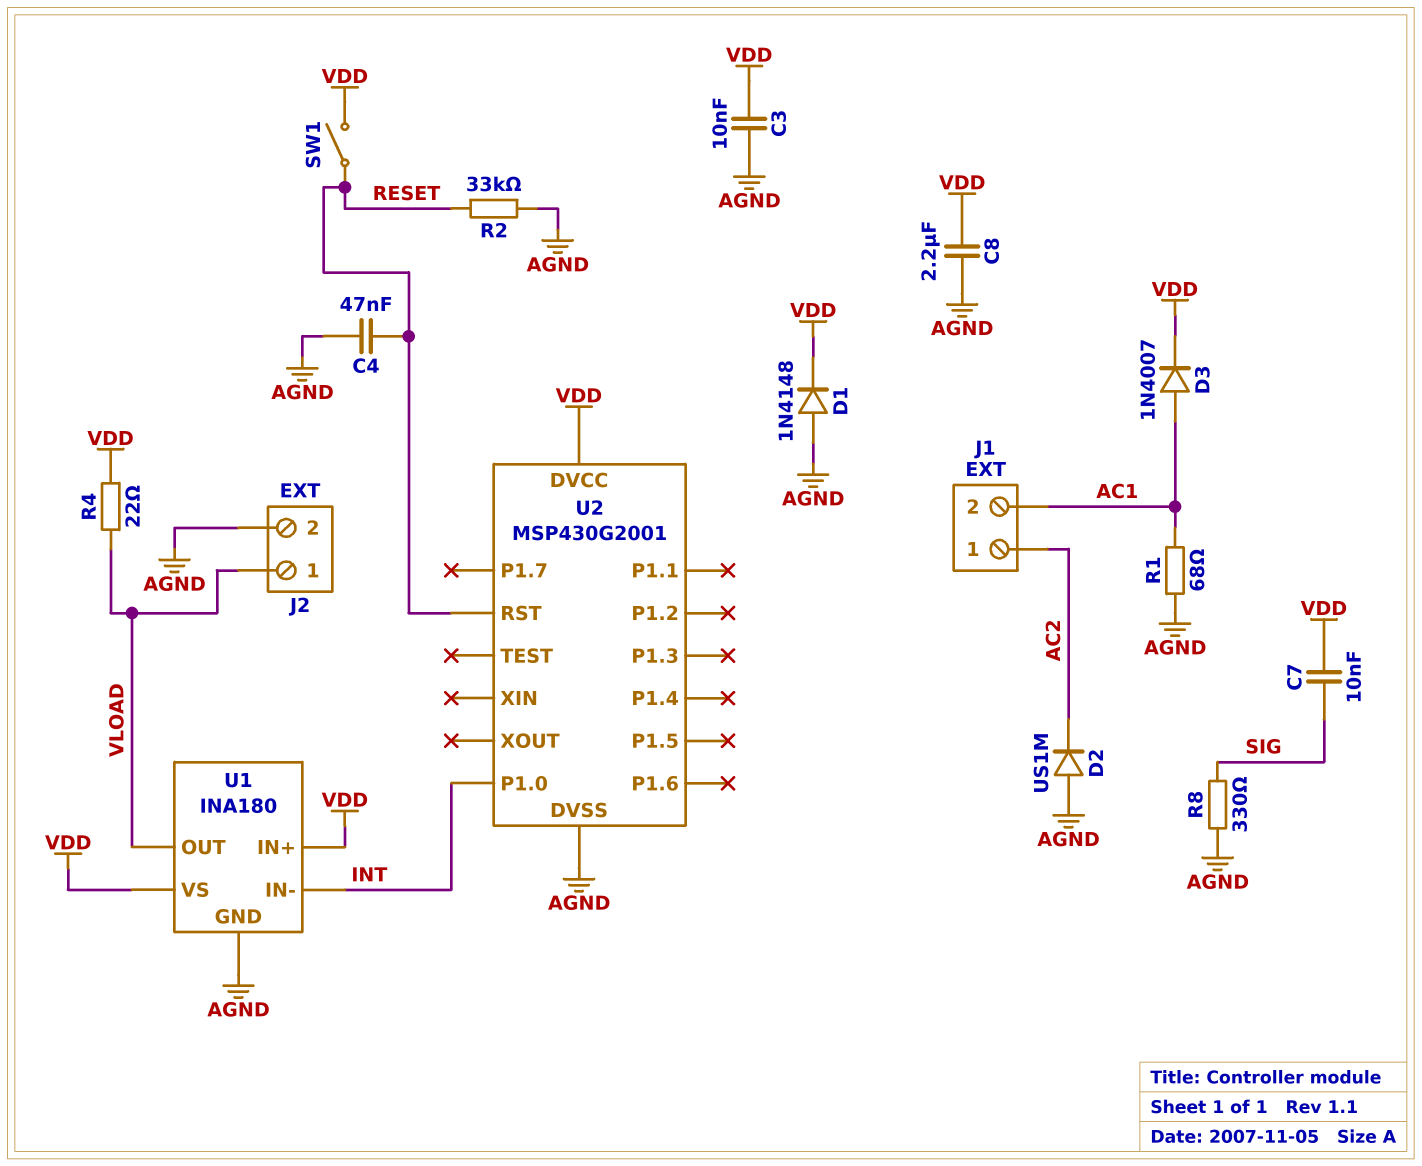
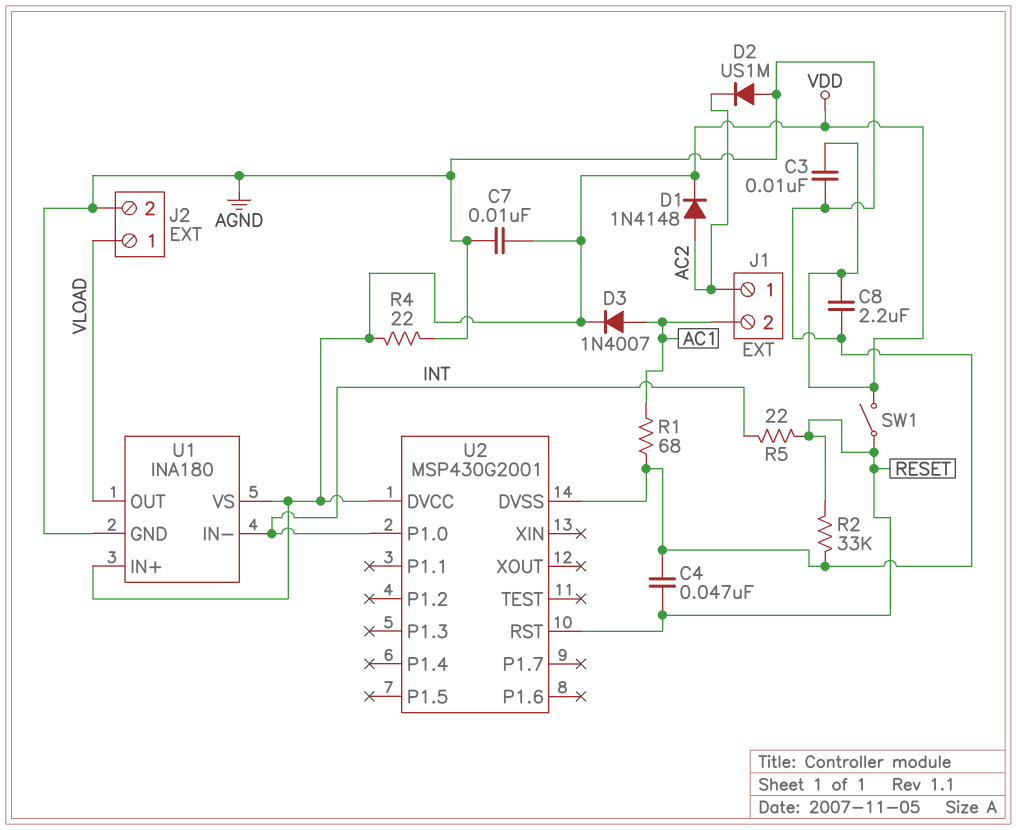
C7: 10nF (SIG, VDD) -> 10nF (AGND, VDD)
D1: diode 1N4148 (A AGND, K VDD) -> diode 1N4148 (A AC2, K VDD)
R4: 22 (VDD, VLOAD) -> 22 (AGND, VDD)
R5: none -> 22 (INT, RESET)
R8: 330 (AGND, SIG) -> none

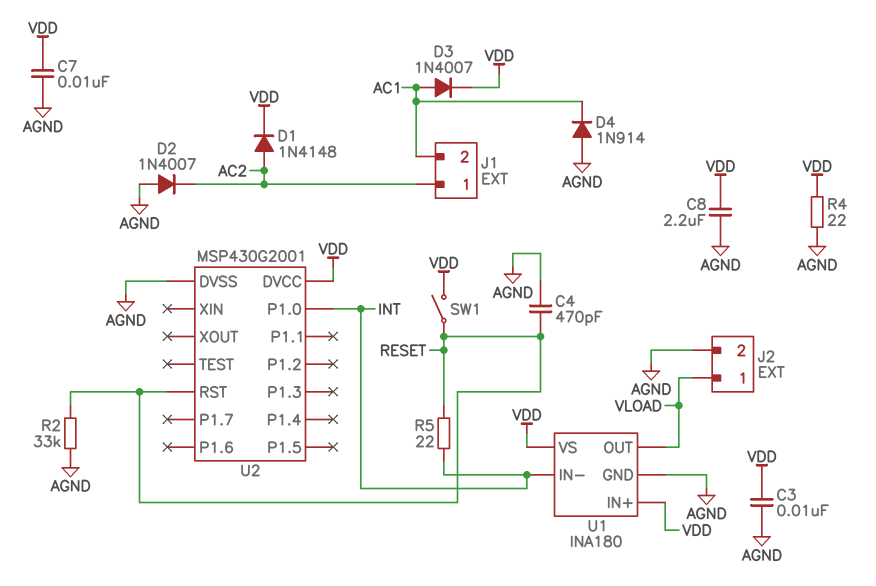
C4: 47nF (AGND, RESET) -> 470pF (AGND, RESET)
D2: diode US1M (A AGND, K AC2) -> diode 1N4007 (A AGND, K AC2)
D4: none -> diode 1N914 (A AGND, K AC1)
R1: 68 (AC1, AGND) -> none

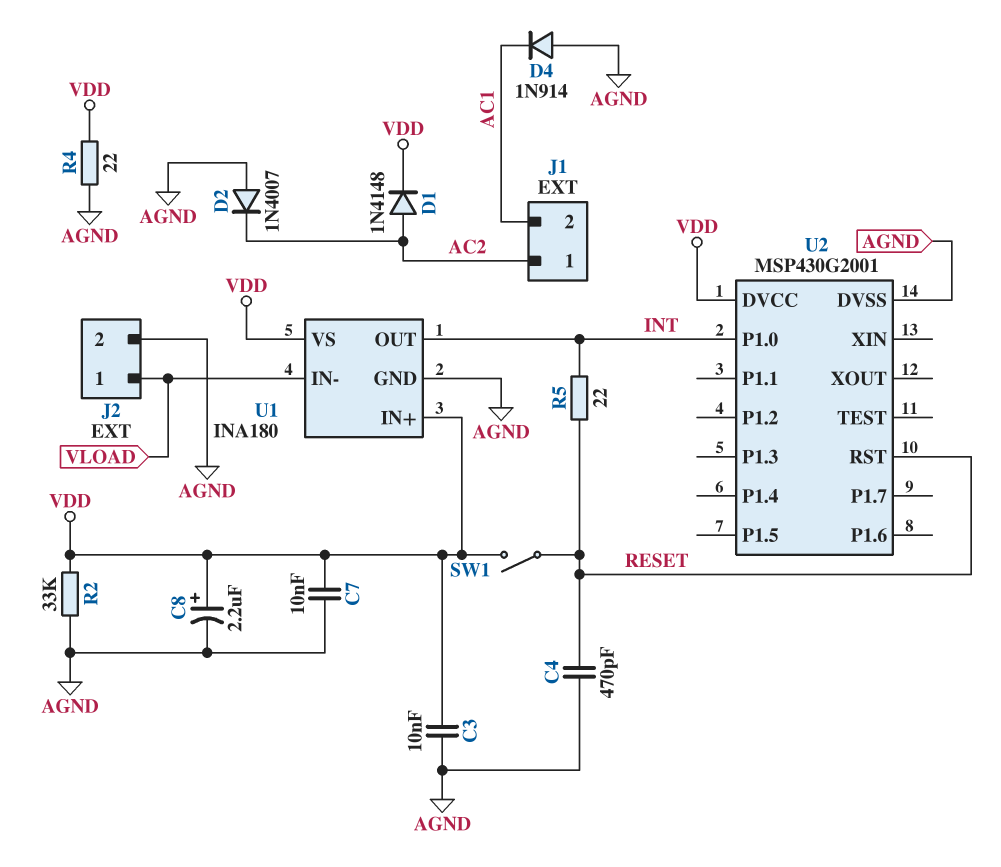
C8: 2.2uF (AGND, VDD) -> 2.2uF (plus VDD, minus AGND)
D3: diode 1N4007 (A AC1, K VDD) -> none
R2: 33k (AGND, RESET) -> 33k (AGND, VDD)
U1 pin IN-: INT -> VLOAD
U1 pin OUT: VLOAD -> INT

